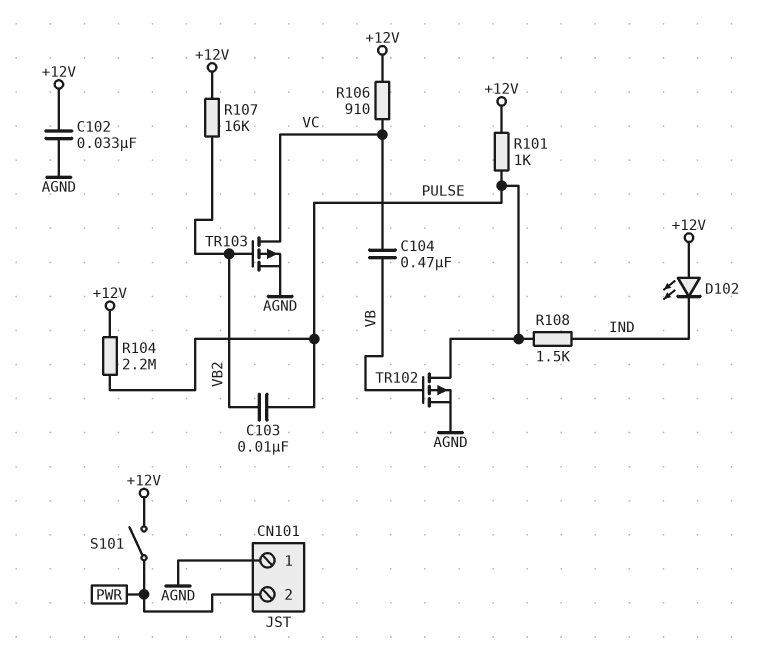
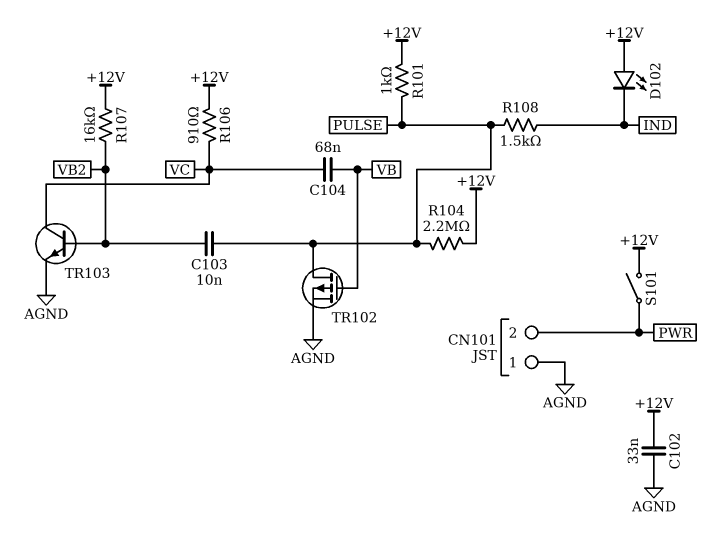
C104: 470nF (VB, VC) -> 68nF (VB, VC)
TR103: PMOS (G VB2, D VC, S AGND) -> NPN (B VB2, C VC, E AGND)

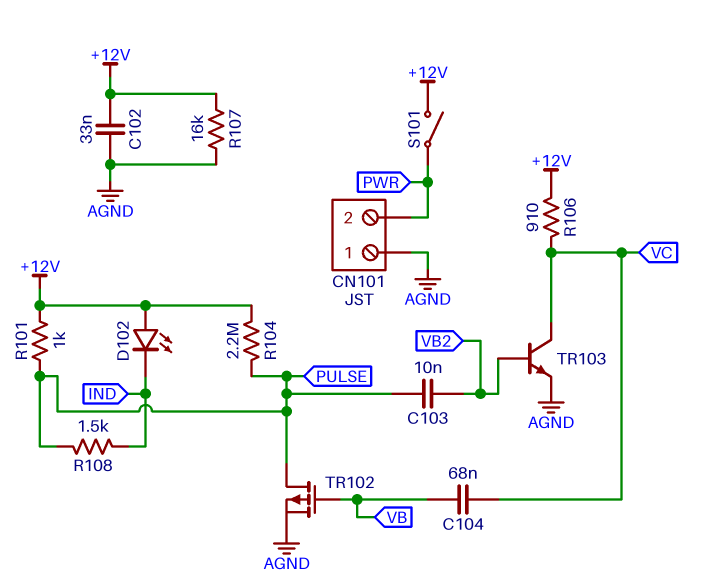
R107: 16k (+12V, VB2) -> 16k (+12V, AGND)

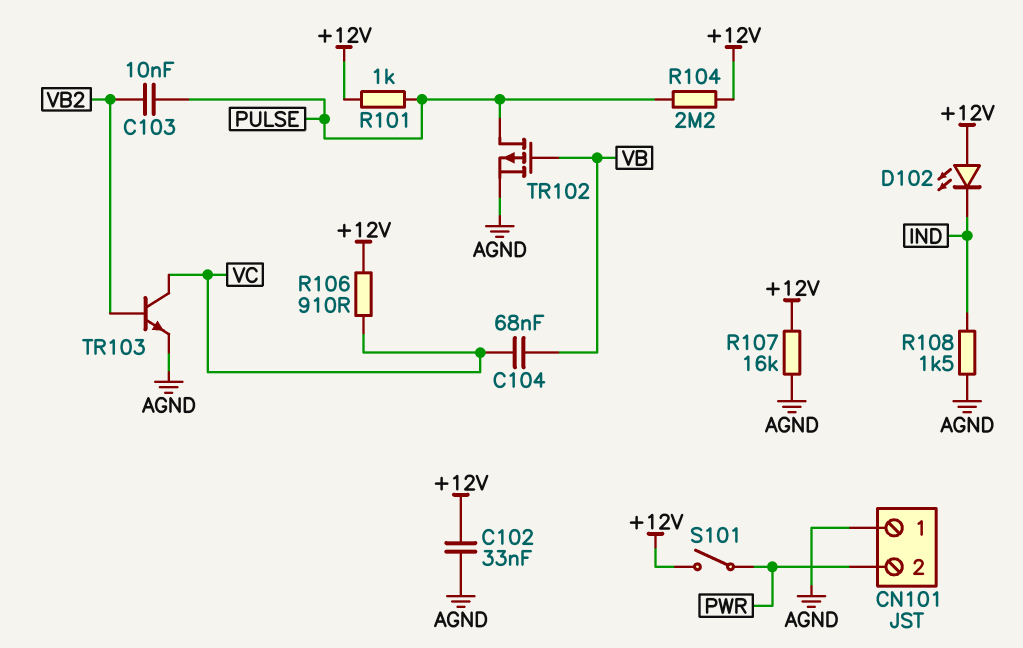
R108: 1.5k (IND, PULSE) -> 1.5k (AGND, IND)

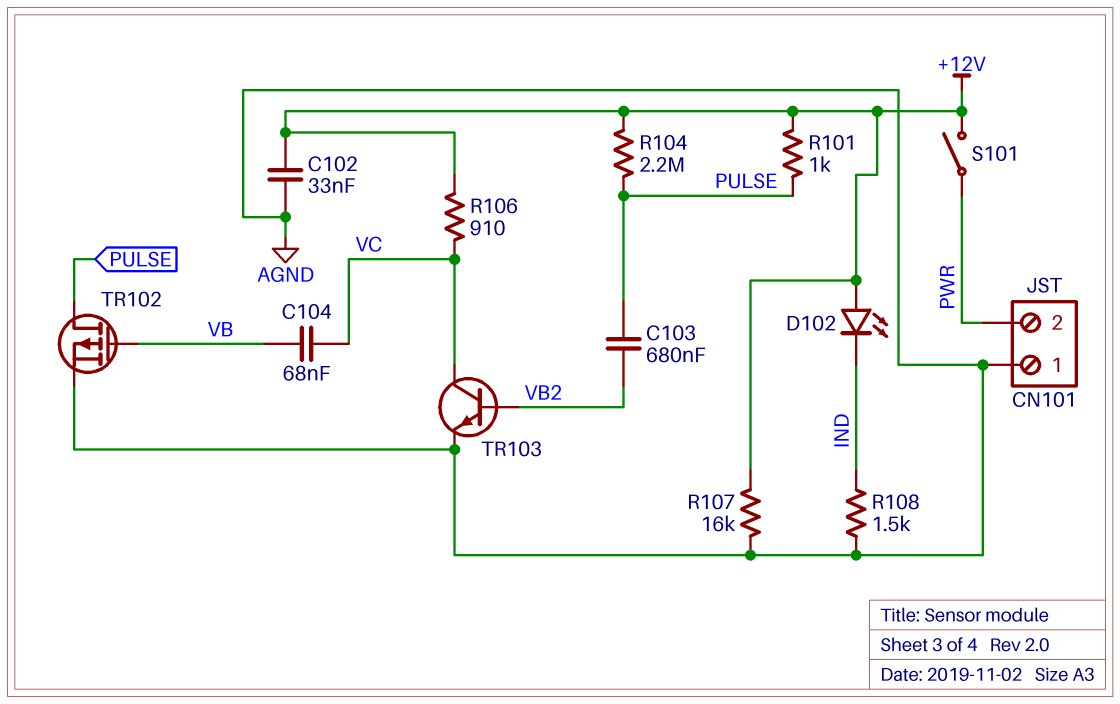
C103: 10nF (PULSE, VB2) -> 680nF (PULSE, VB2)

